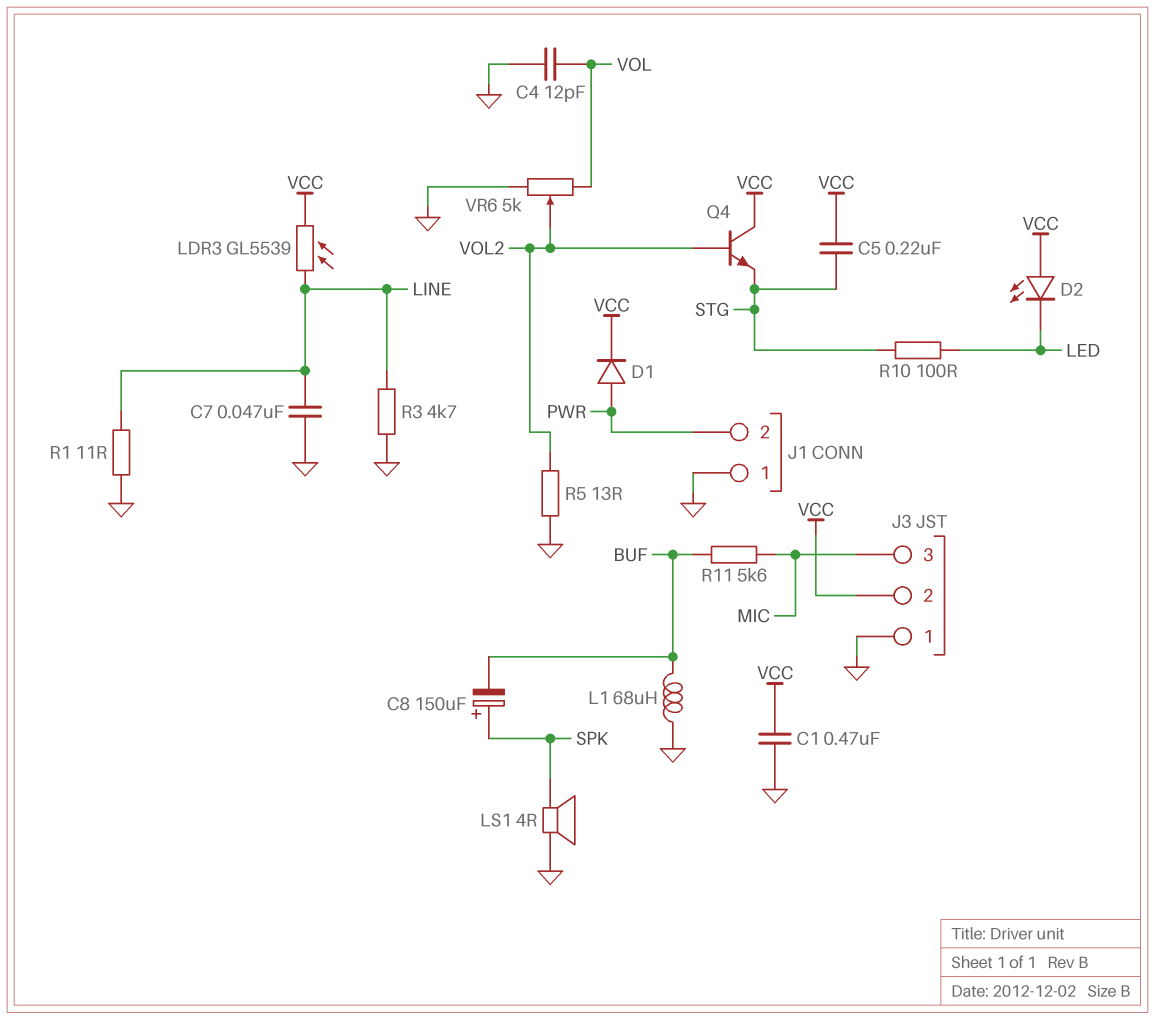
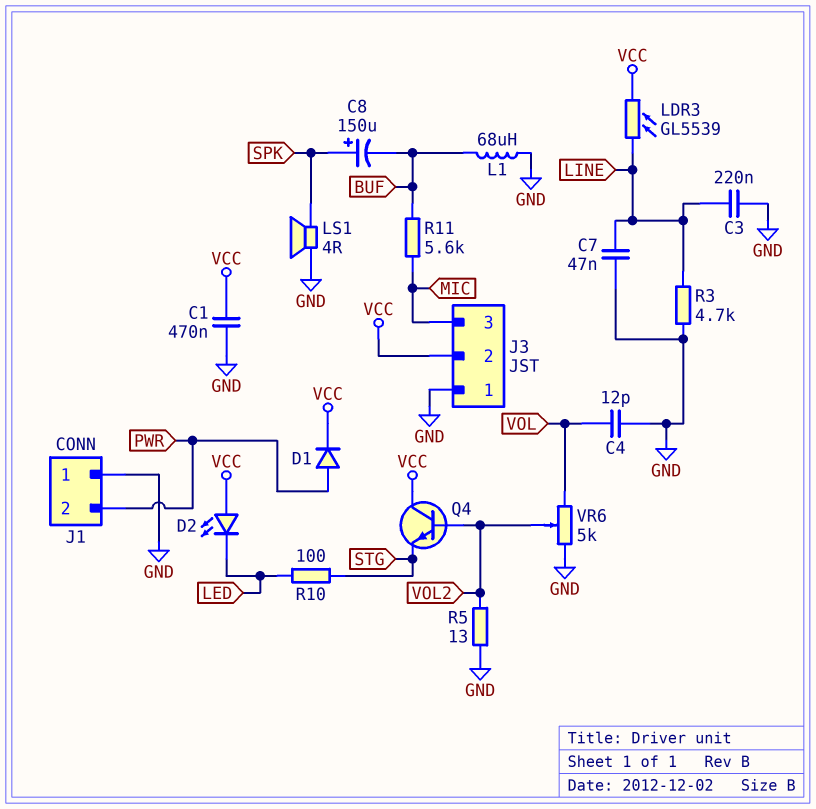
C3: none -> 220nF (GND, LINE)
C5: 220nF (STG, VCC) -> none
R1: 11 (GND, LINE) -> none

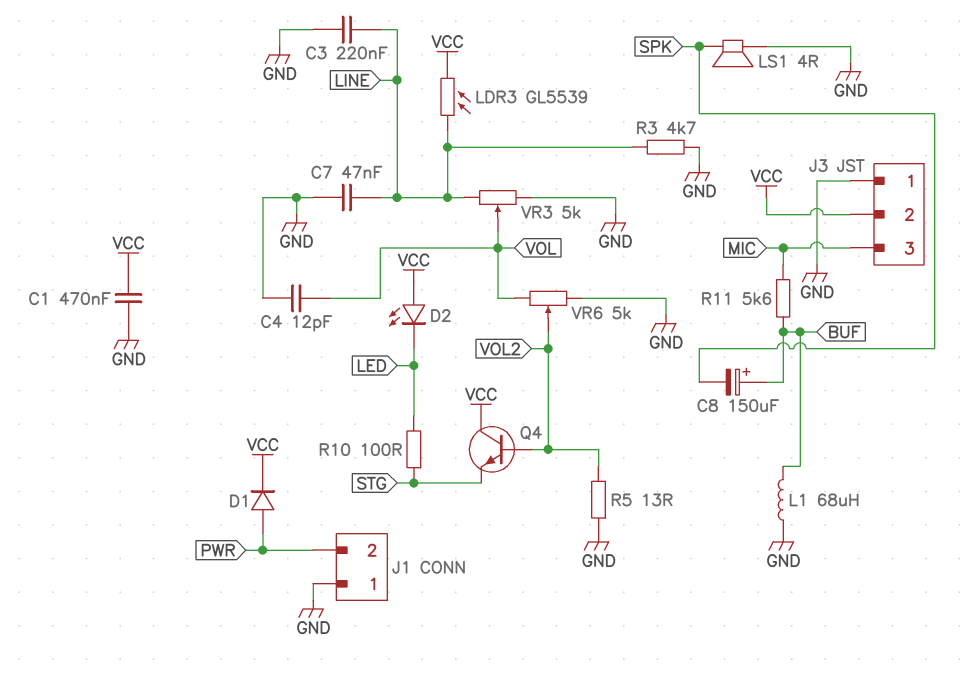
C8: 150uF (plus SPK, minus BUF) -> 150uF (plus BUF, minus SPK)
VR3: none -> 5k (GND, LINE, wiper VOL)

